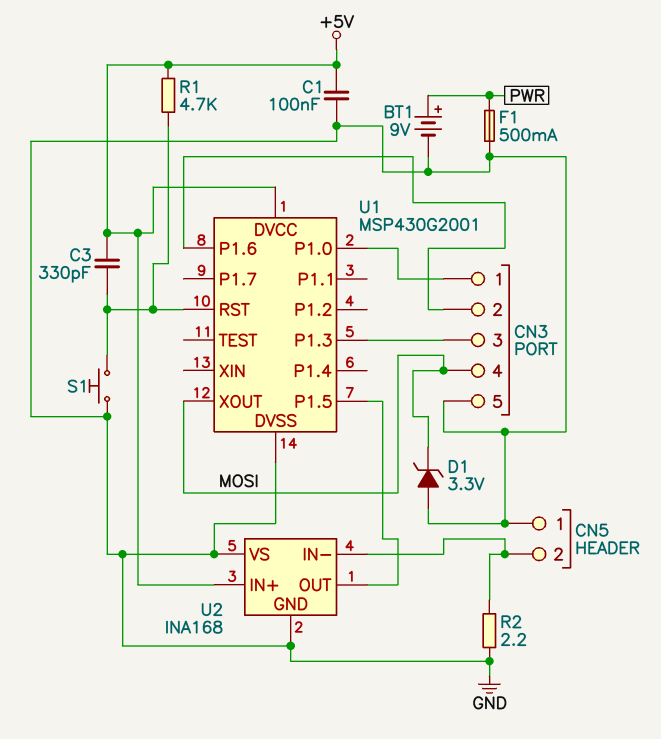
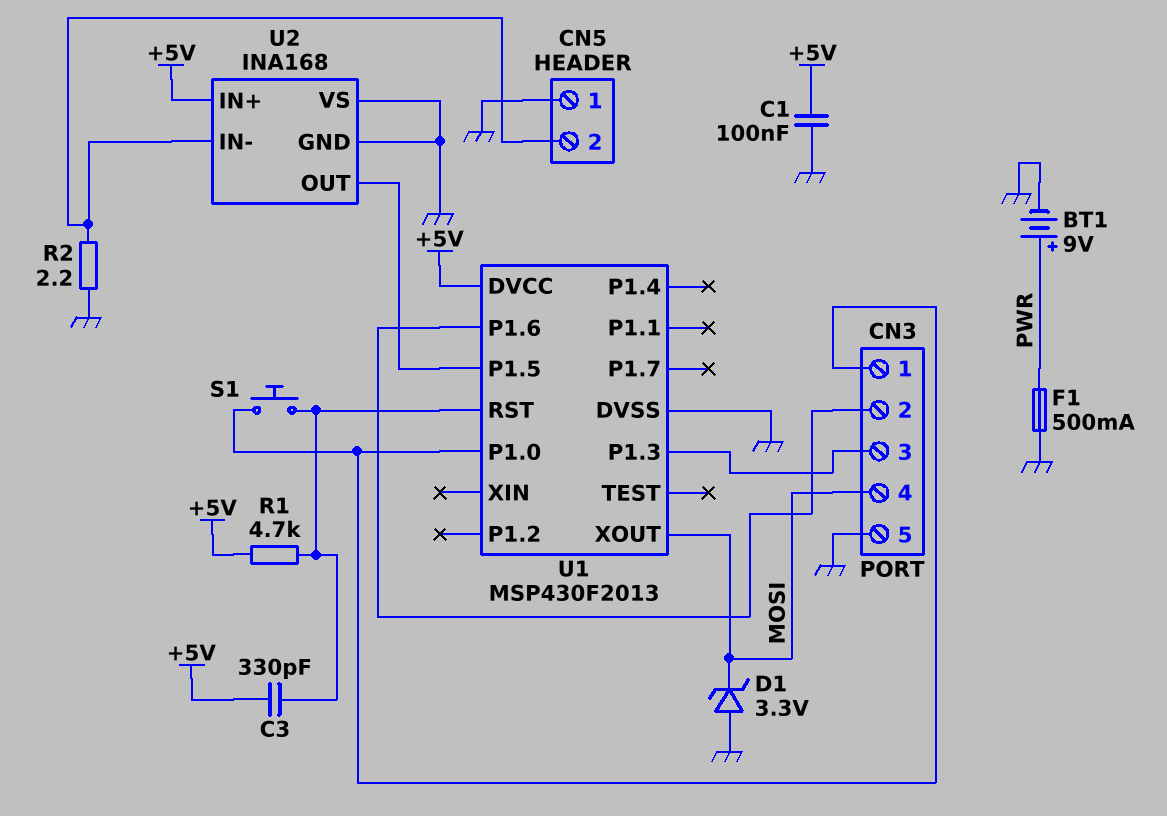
S1: button (GND, U1/RST) -> button (CN3/1, U1/RST)
U1: MSP430G2001 -> MSP430F2013

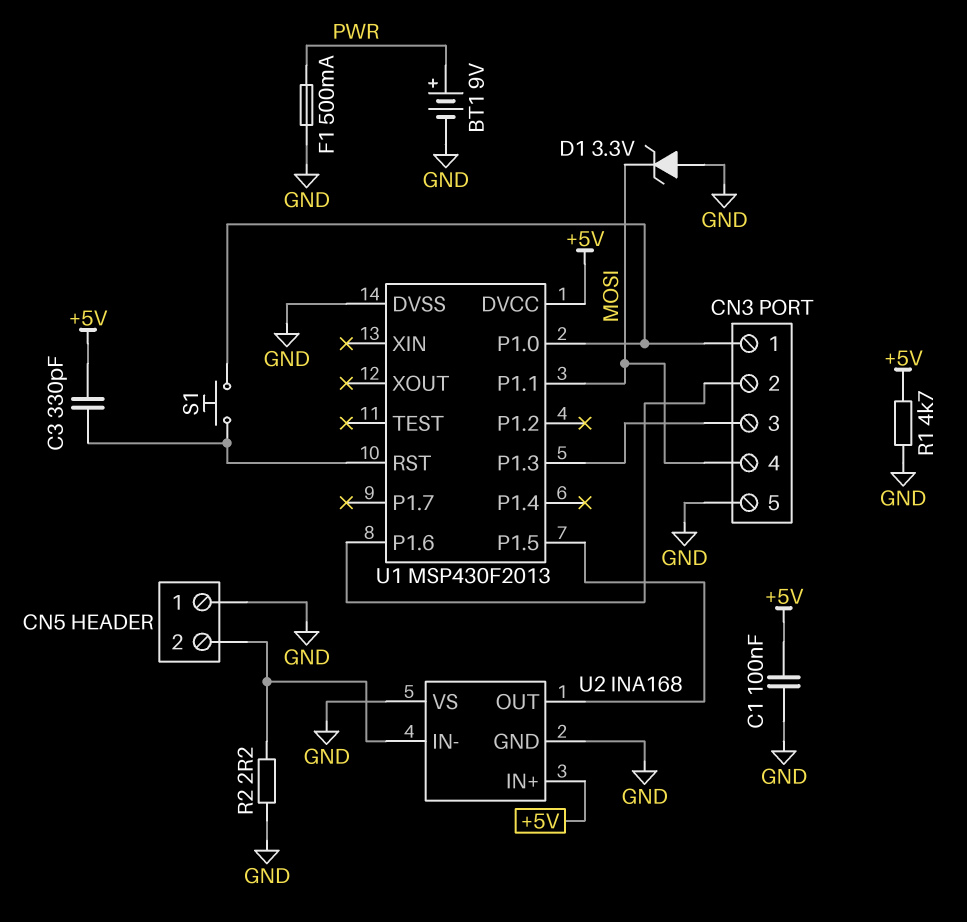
R1: 4.7k (+5V, U1/RST) -> 4.7k (+5V, GND)
U1 pin P1.1: none -> MOSI
U1 pin XOUT: MOSI -> none

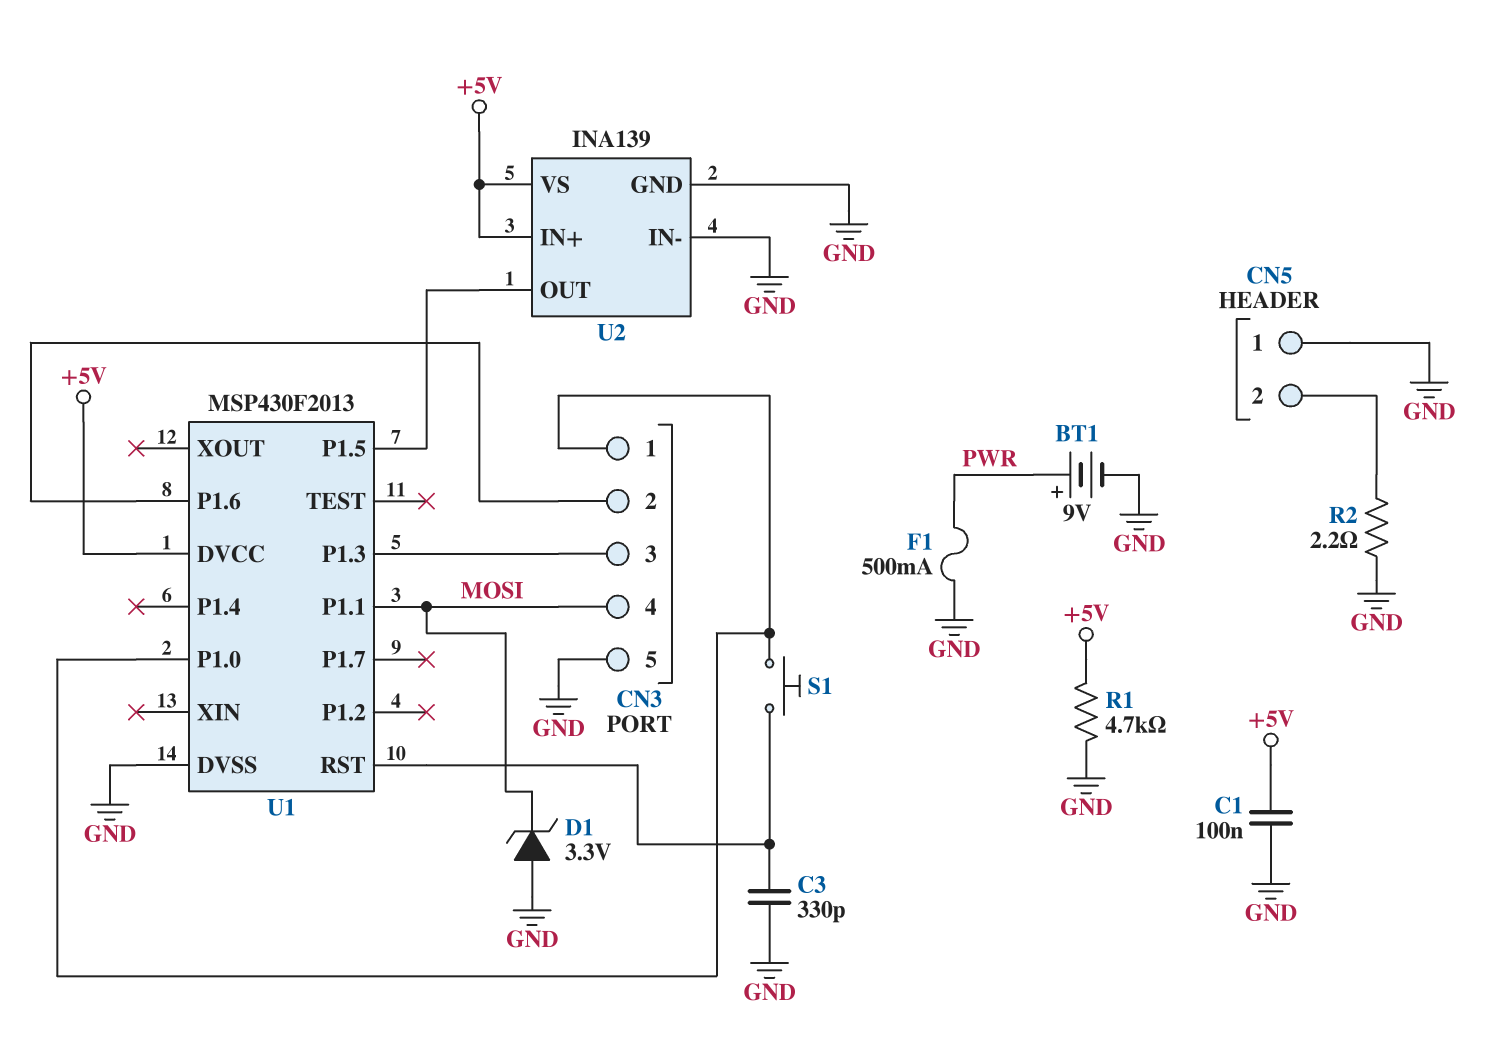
C3: 330pF (+5V, U1/RST) -> 330pF (GND, U1/RST)
U2: INA168 -> INA139
U2 pin IN-: CN5/2 -> GND
U2 pin VS: GND -> +5V

